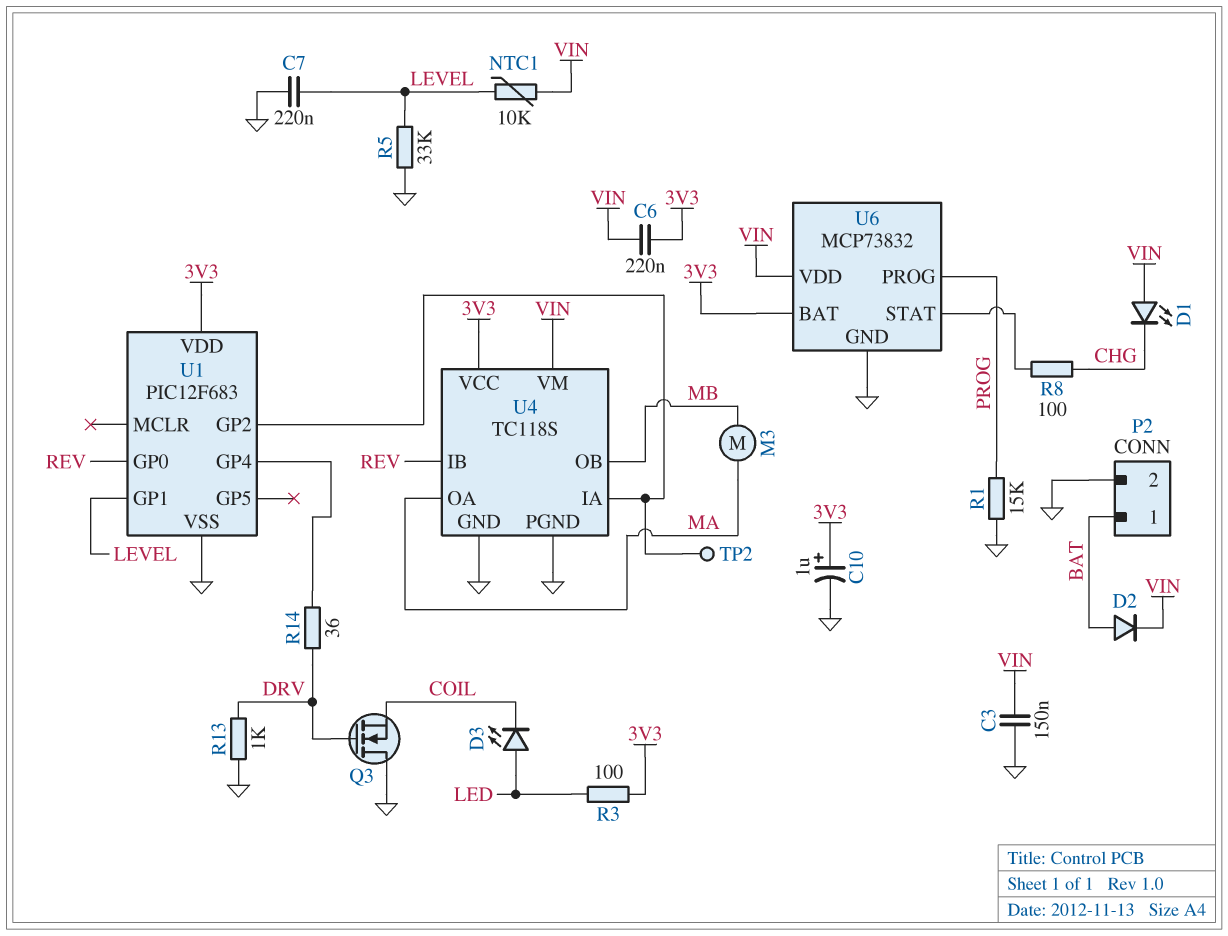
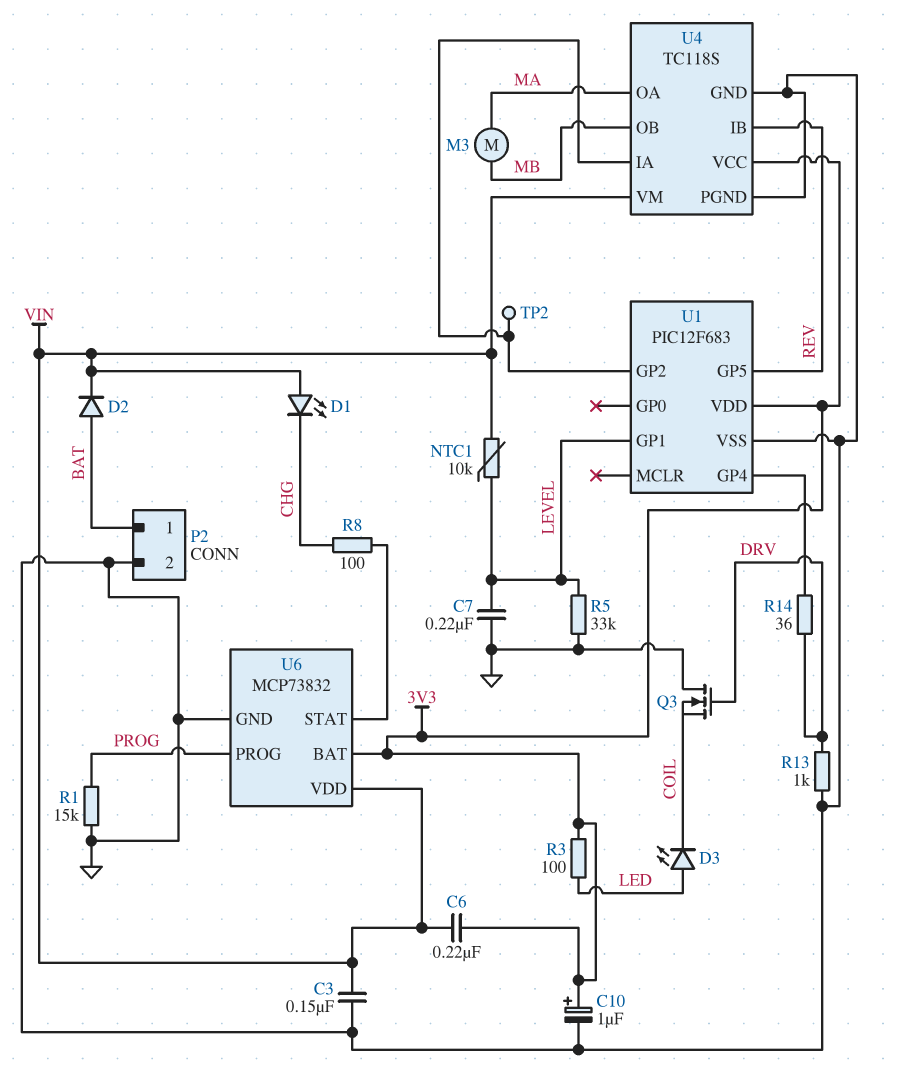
U1 pin GP0: REV -> none
U1 pin GP5: none -> REV

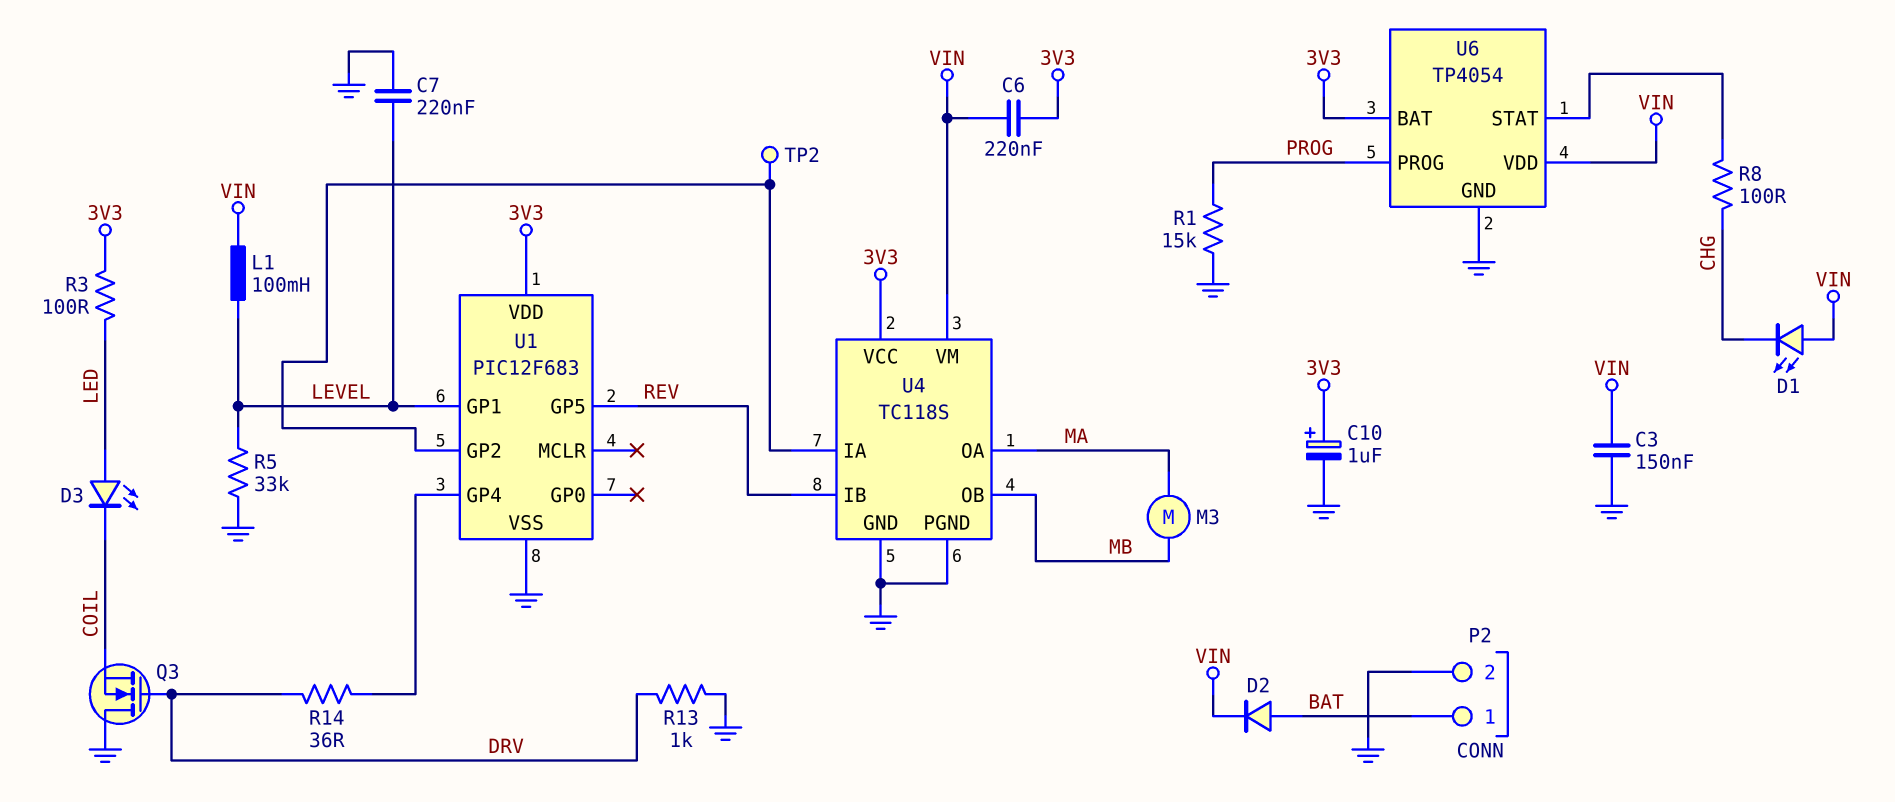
L1: none -> 100mH (LEVEL, VIN)
NTC1: 10k (LEVEL, VIN) -> none
U6: MCP73832 -> TP4054

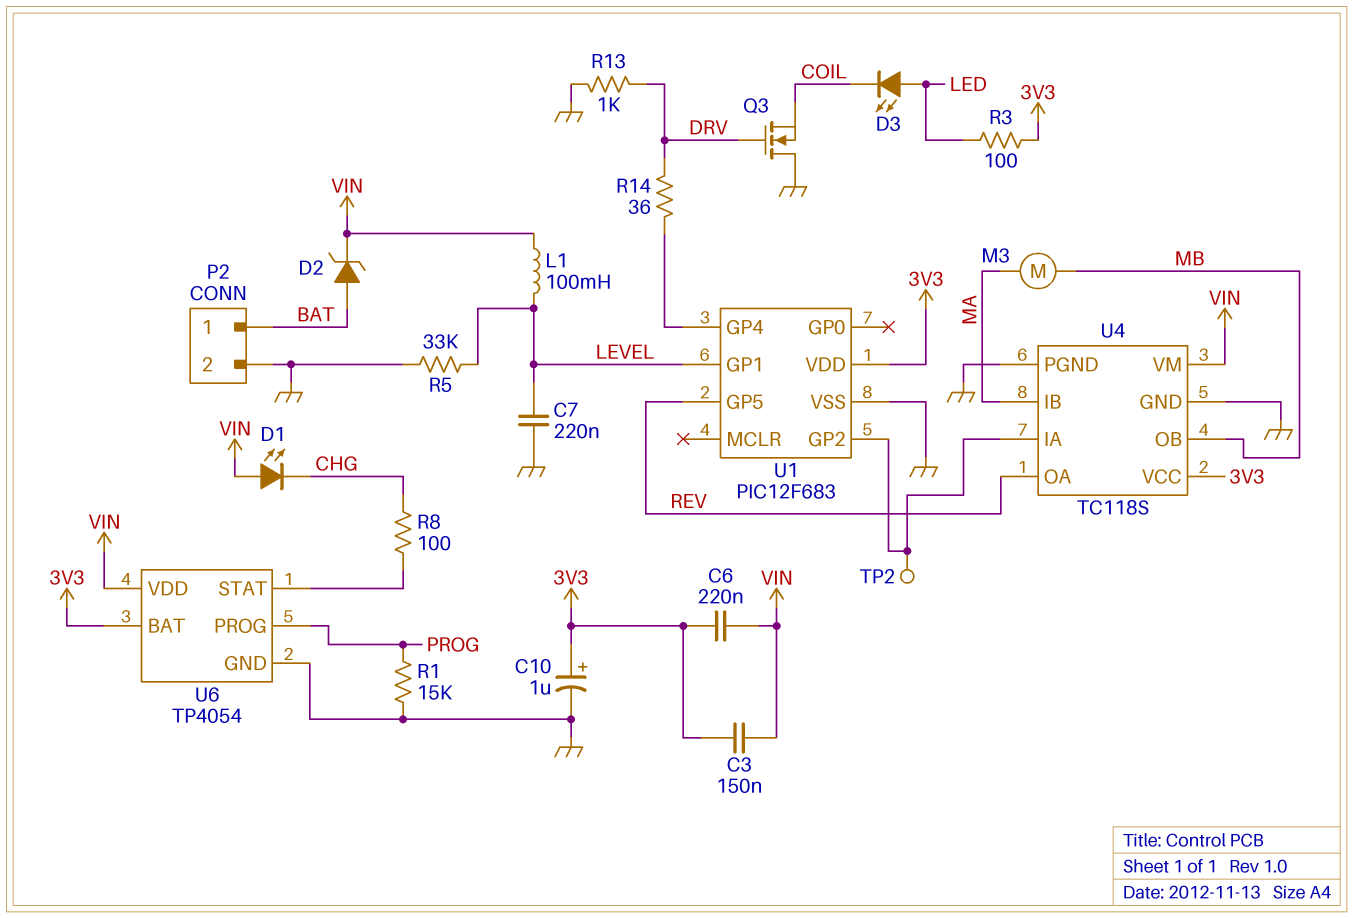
C3: 150nF (GND, VIN) -> 150nF (3V3, VIN)
D2: diode (A BAT, K VIN) -> zener (A BAT, K VIN)
U4 pin IB: REV -> MA
U4 pin OA: MA -> REV

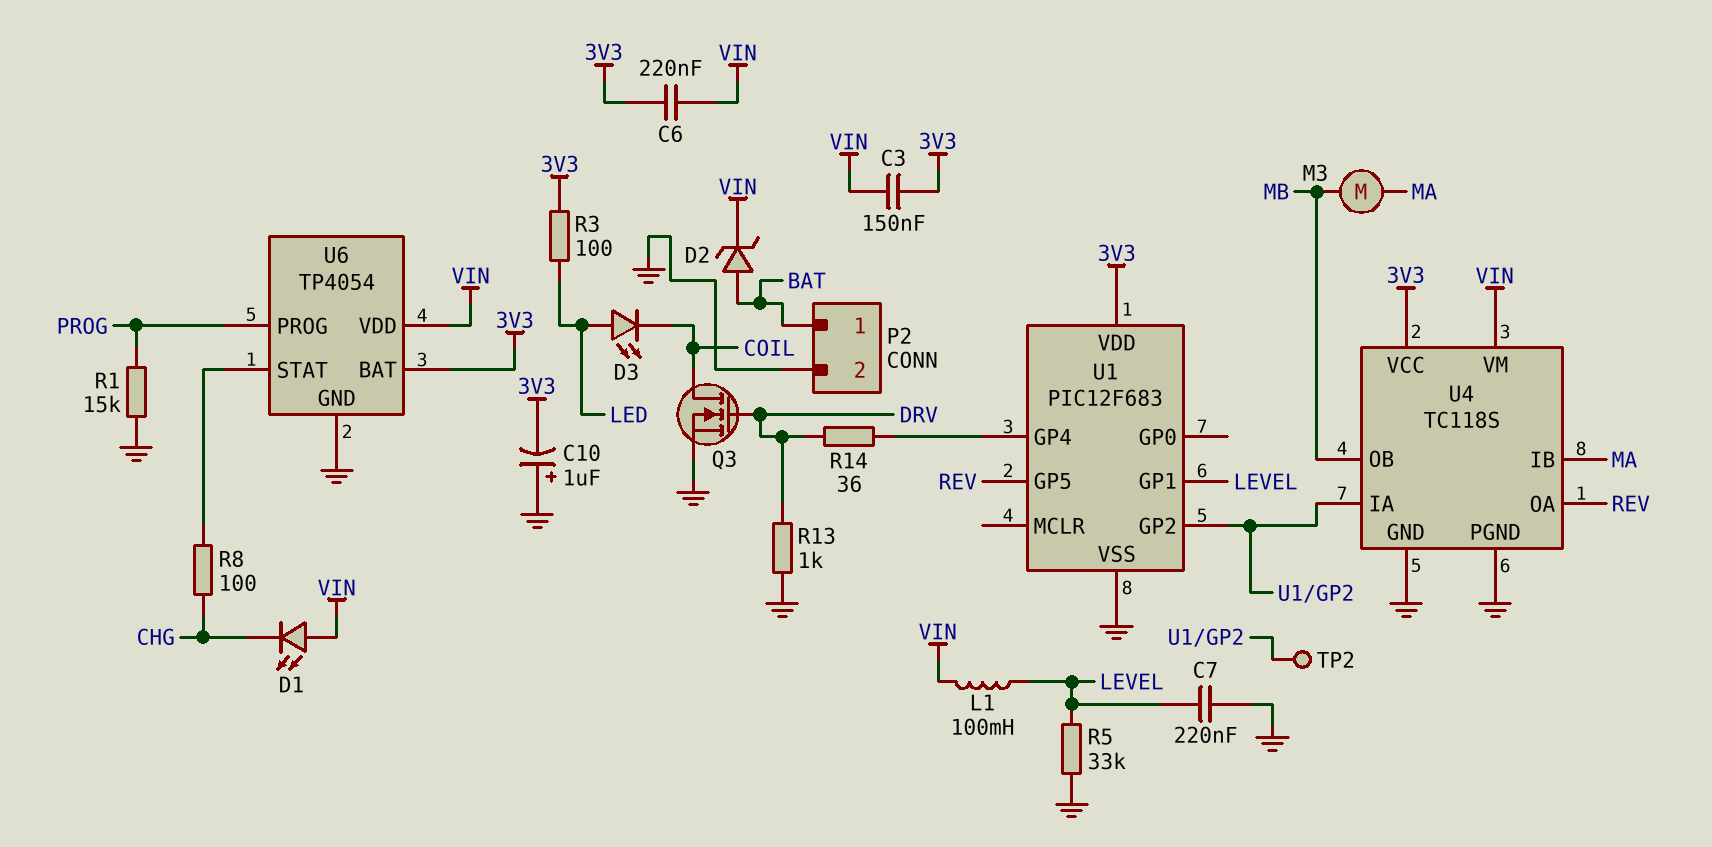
C10: 1uF (plus 3V3, minus GND) -> 1uF (plus GND, minus 3V3)
Q3: NMOS (G DRV, D GND, S COIL) -> NMOS (G DRV, D COIL, S GND)

